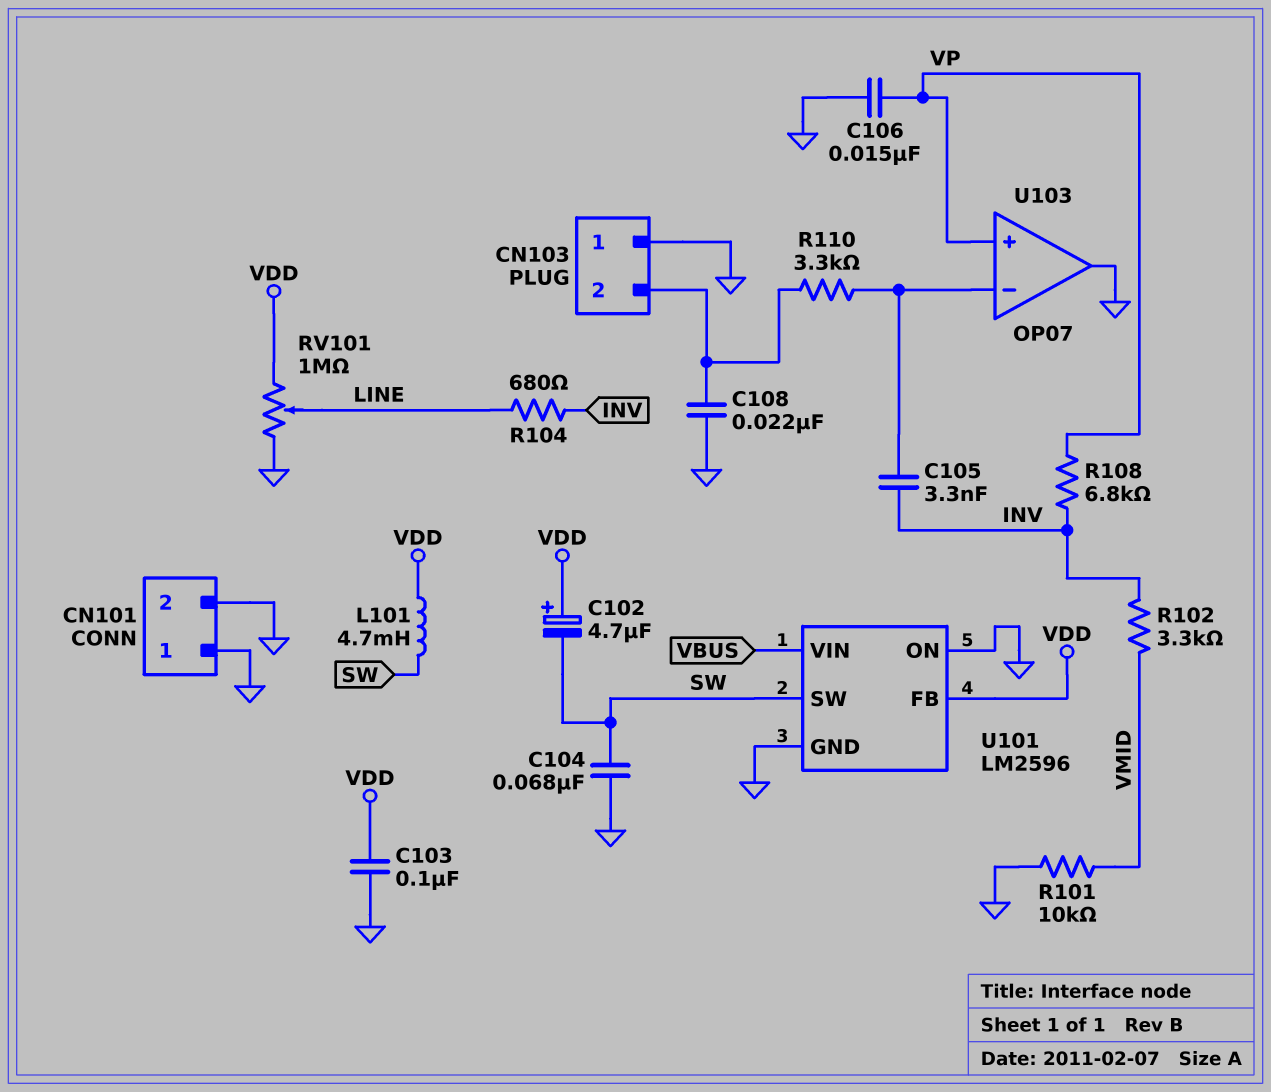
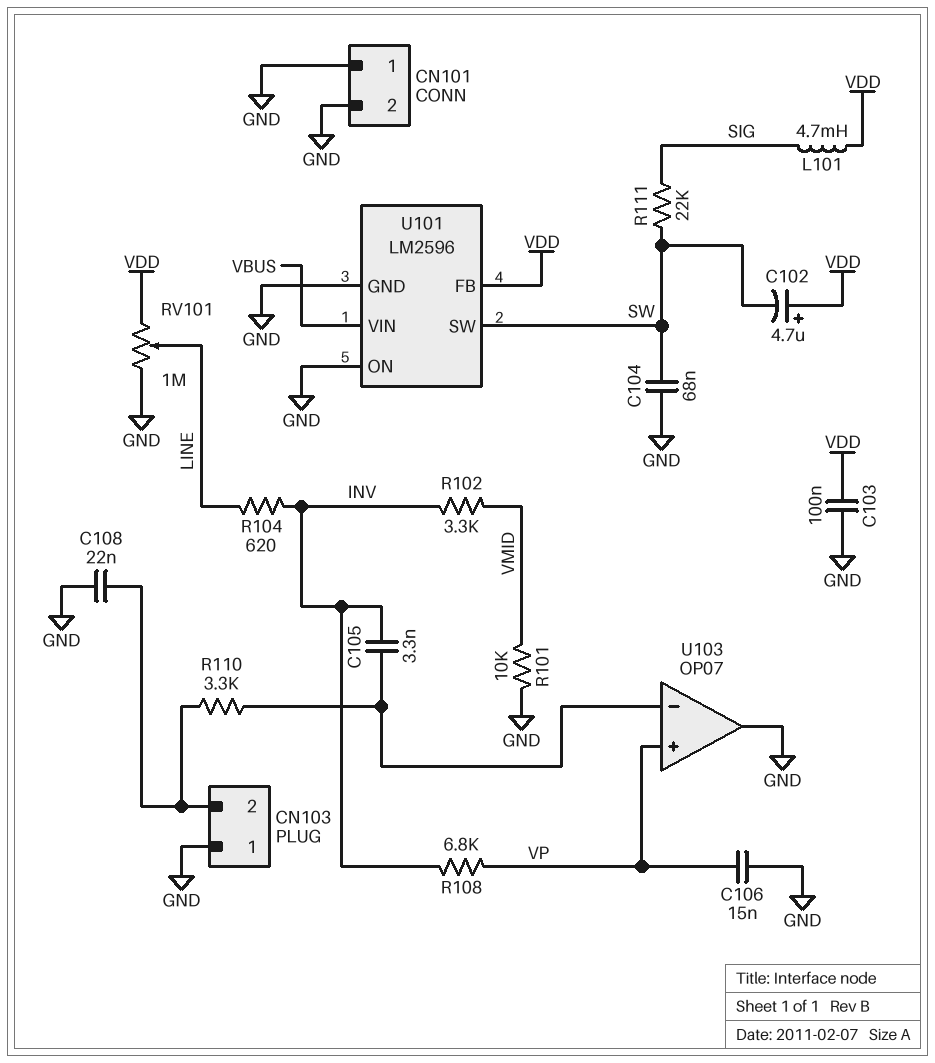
L101: 4.7mH (SW, VDD) -> 4.7mH (SIG, VDD)
R104: 680 (INV, LINE) -> 620 (INV, LINE)
R111: none -> 22k (SIG, SW)

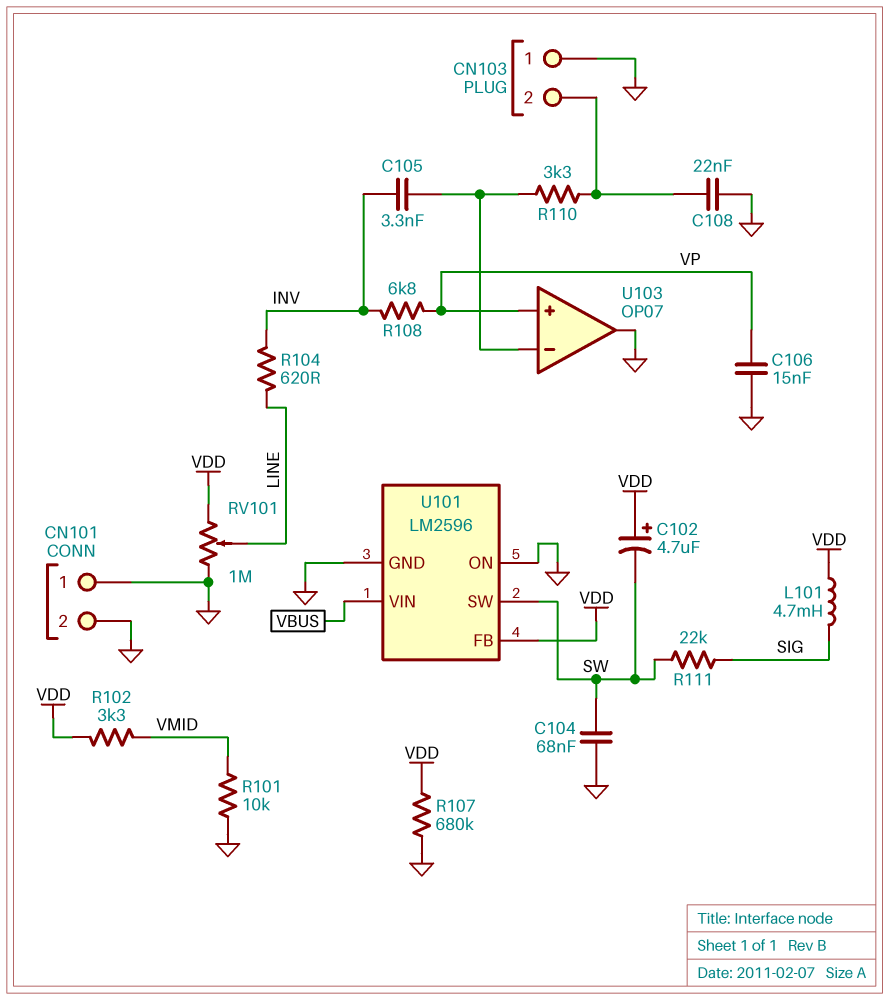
C103: 100nF (GND, VDD) -> none
R102: 3.3k (INV, VMID) -> 3.3k (VDD, VMID)
R107: none -> 680k (GND, VDD)

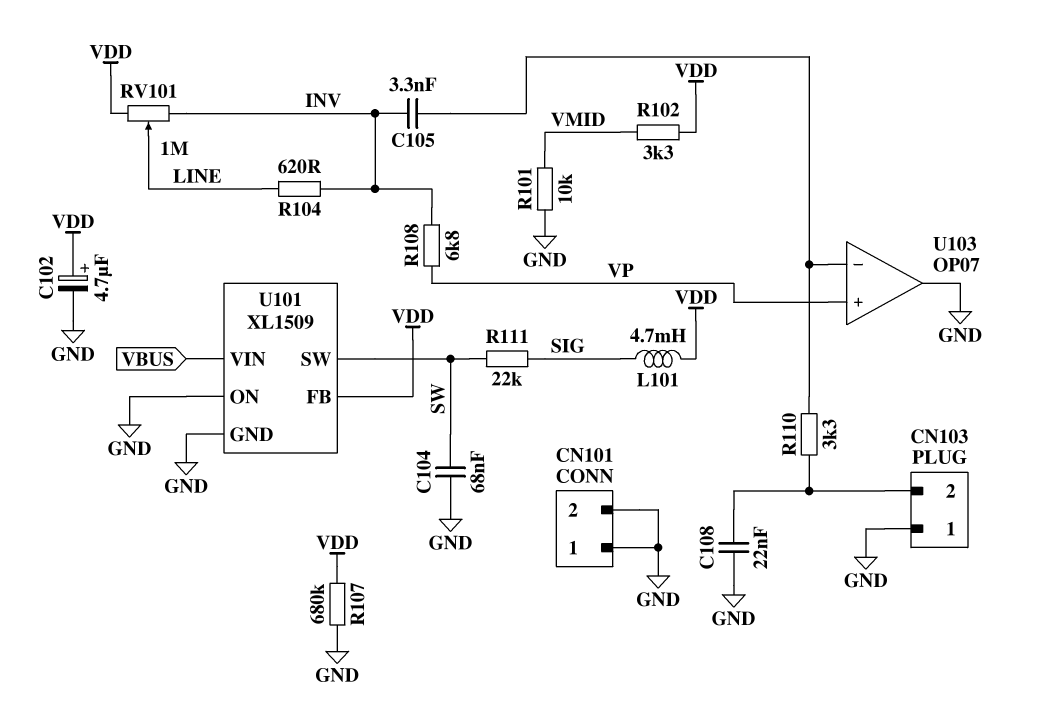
C102: 4.7uF (plus VDD, minus SW) -> 4.7uF (plus VDD, minus GND)
C106: 15nF (GND, VP) -> none
RV101: 1M (GND, VDD, wiper LINE) -> 1M (INV, VDD, wiper LINE)
U101: LM2596 -> XL1509

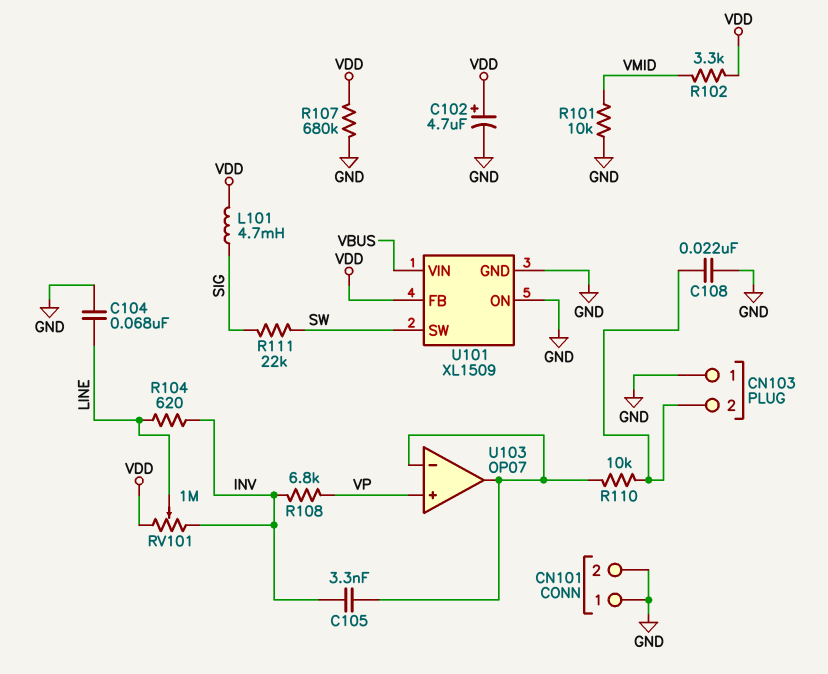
C104: 68nF (GND, SW) -> 68nF (GND, LINE)
R110: 3.3k (CN103/2, U103/in-) -> 10k (CN103/2, U103/in-)
U103 pin out: GND -> U103/in-

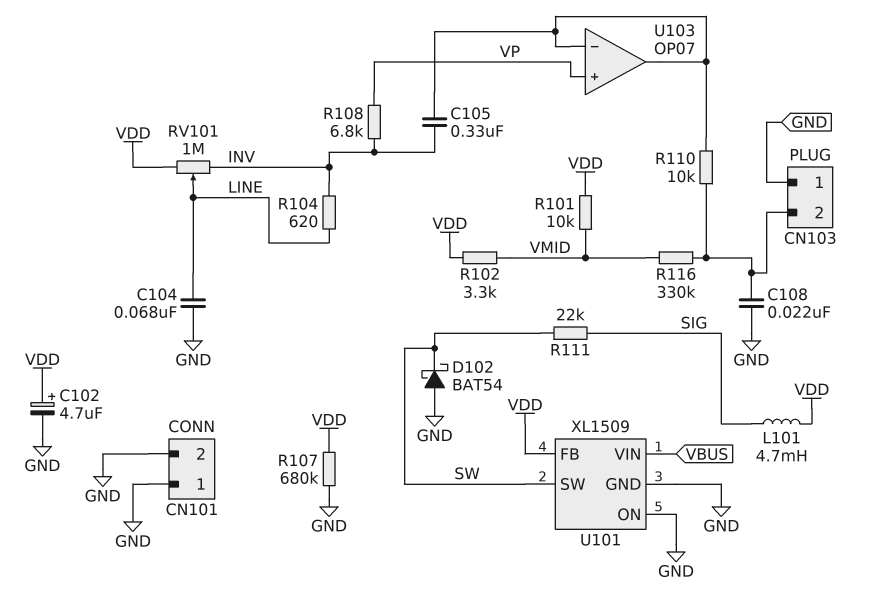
C105: 3.3nF (INV, U103/in-) -> 330nF (INV, U103/in-)
D102: none -> schottky BAT54 (A GND, K SW)
R101: 10k (GND, VMID) -> 10k (VDD, VMID)
R116: none -> 330k (CN103/2, VMID)

